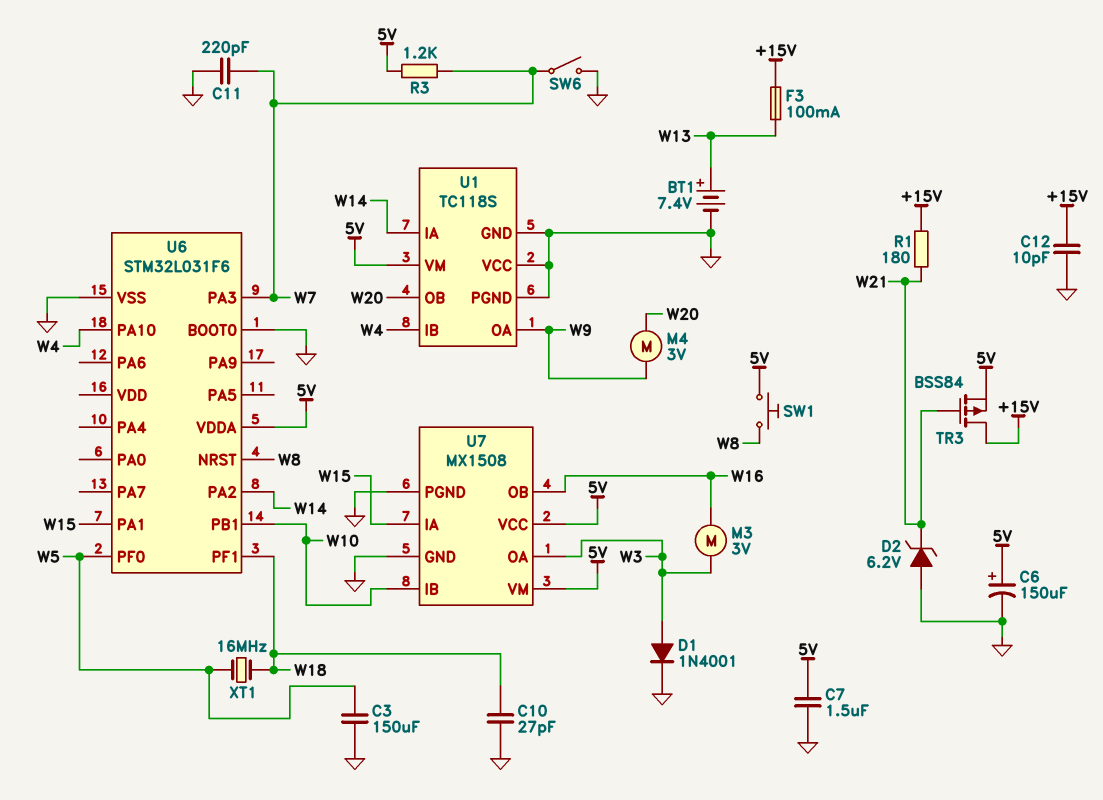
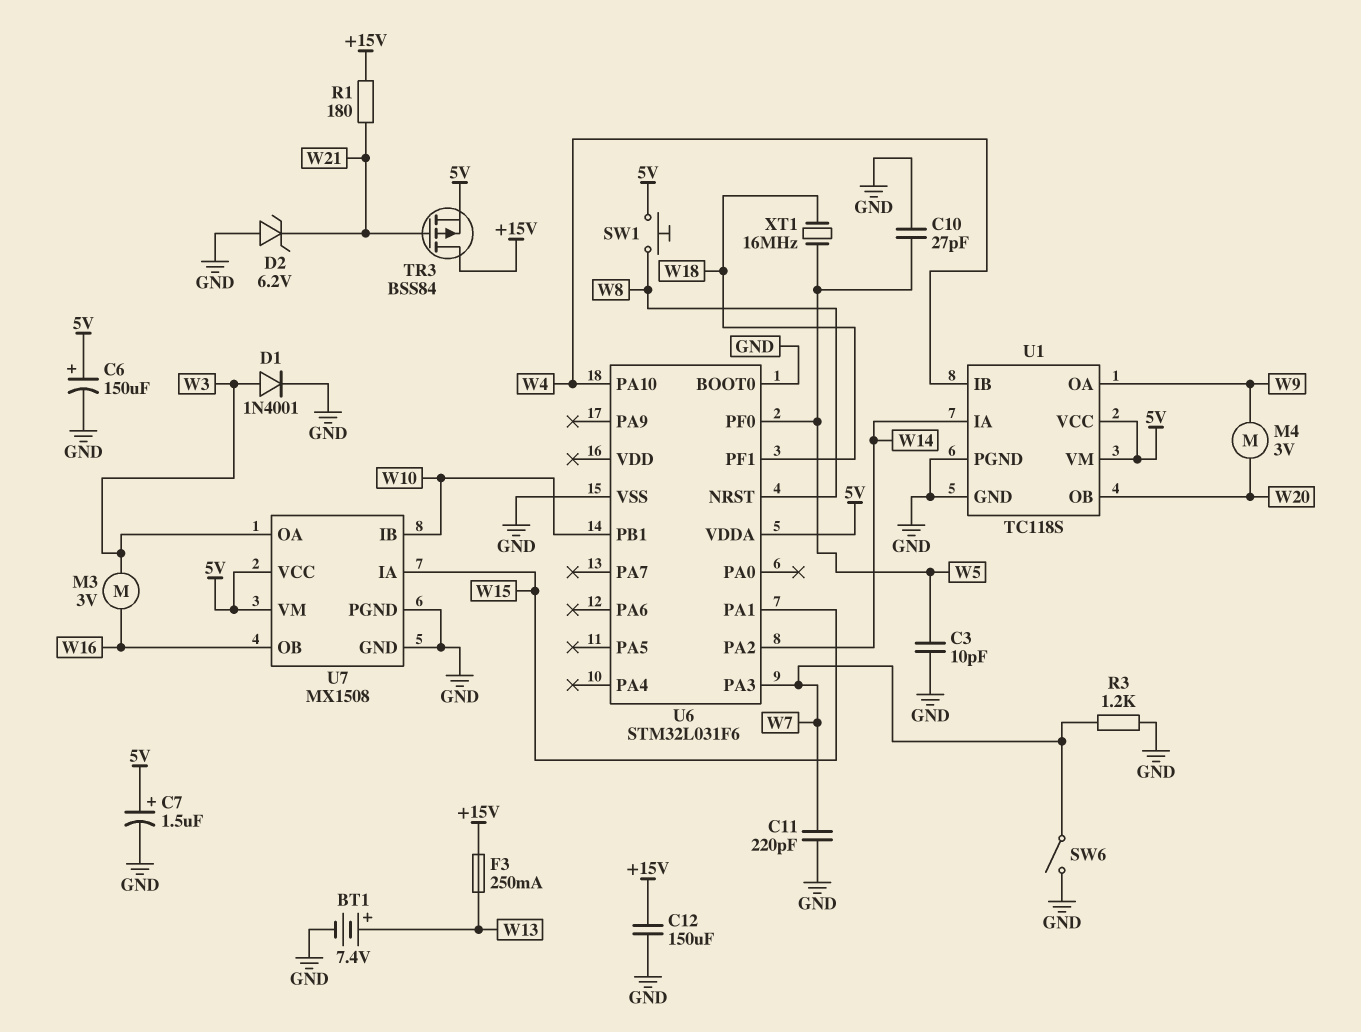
C3: 150uF (GND, W5) -> 10pF (GND, W5)
C7: 1.5uF (5V, GND) -> 1.5uF (plus 5V, minus GND)
C10: 27pF (GND, W18) -> 27pF (GND, W5)
C12: 10pF (+15V, GND) -> 150uF (+15V, GND)
F3: 100mA (+15V, W13) -> 250mA (+15V, W13)
R3: 1.2k (5V, W7) -> 1.2k (GND, W7)
U1 pin VCC: GND -> 5V

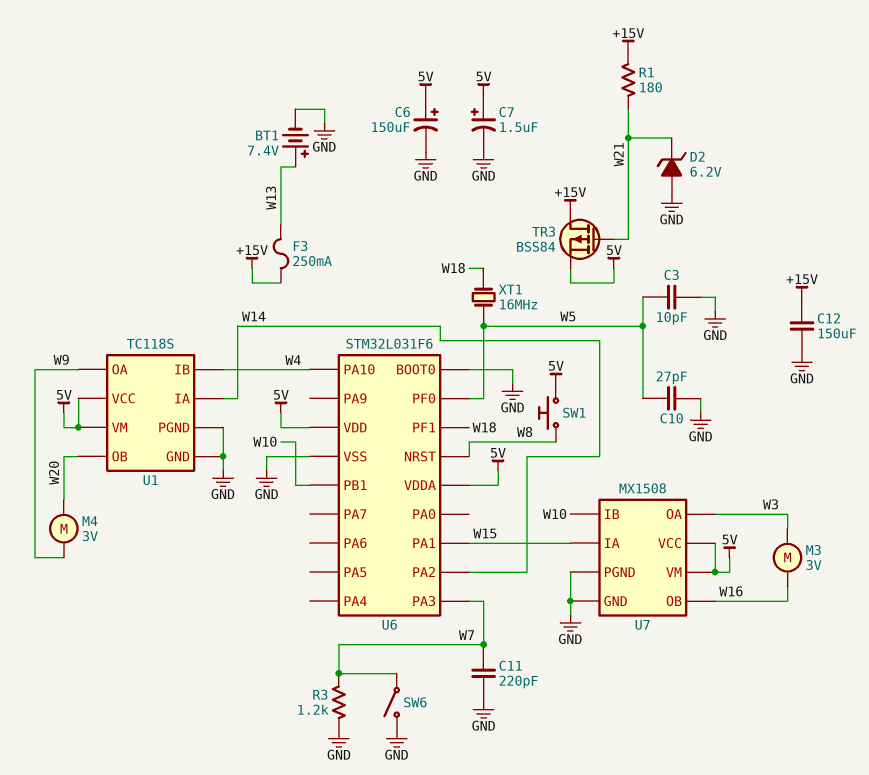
D1: diode 1N4001 (A W3, K GND) -> none
U6 pin VDD: none -> 5V

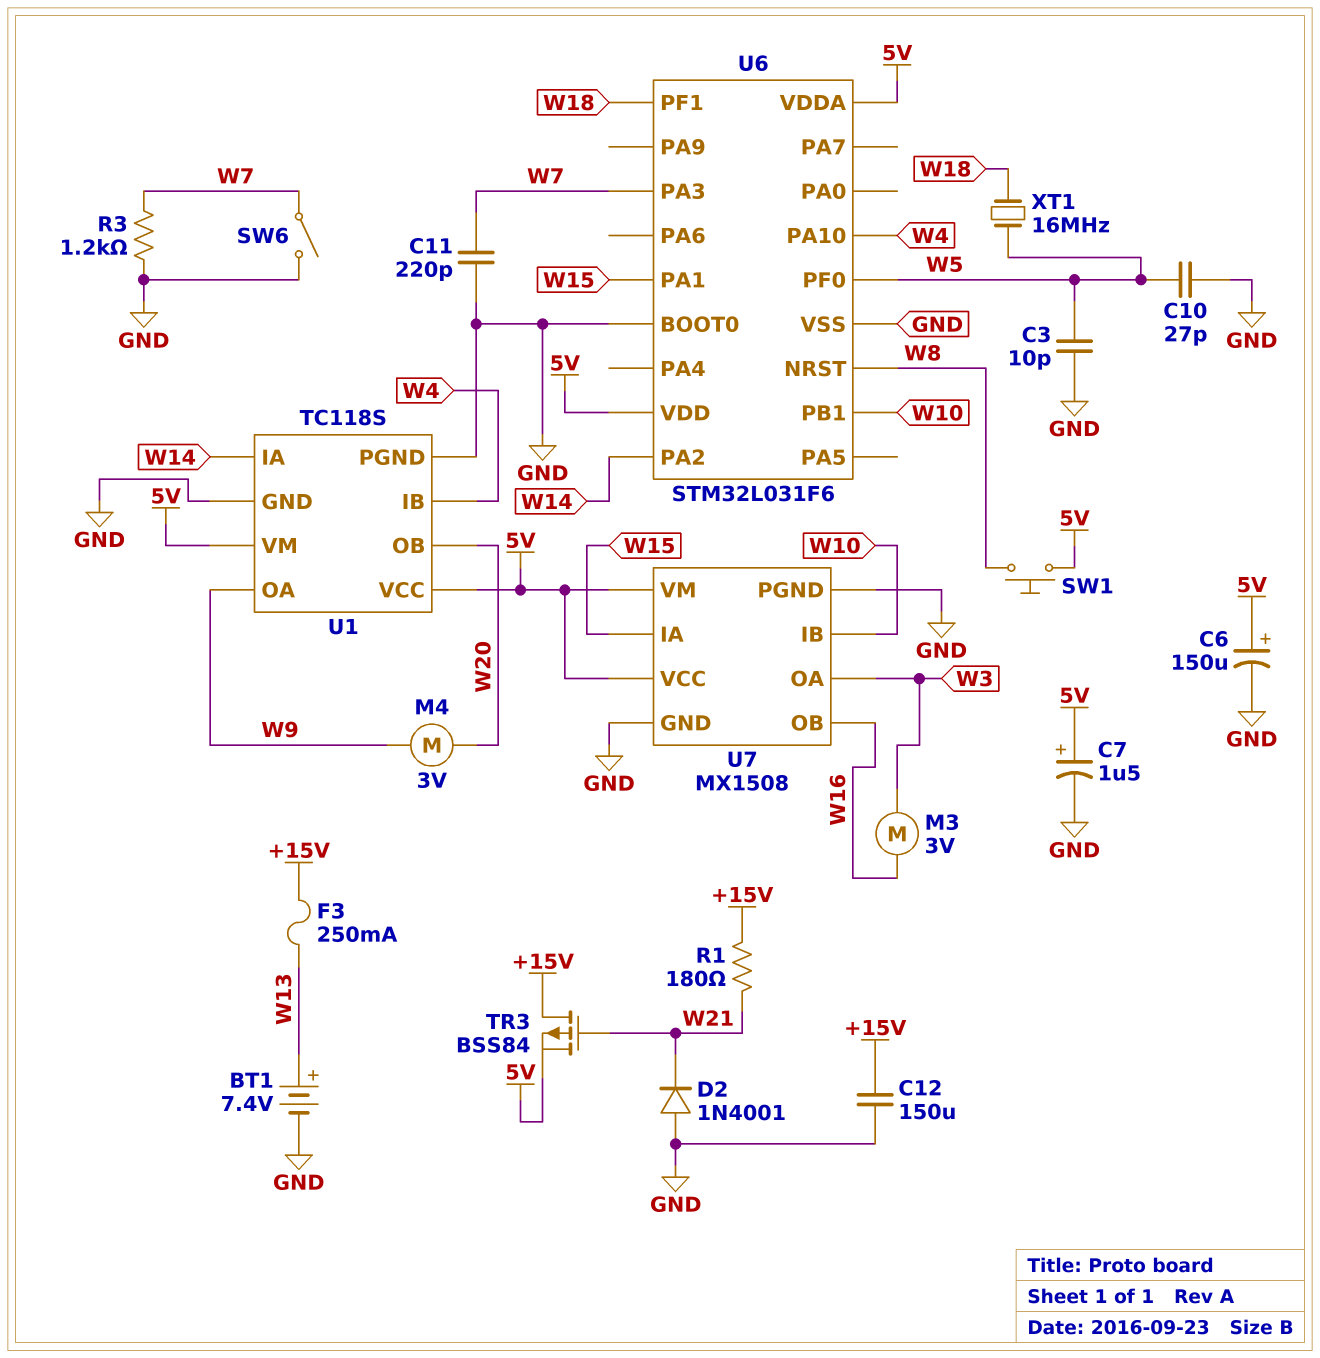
D2: zener 6.2V (A GND, K W21) -> diode 1N4001 (A GND, K W21)

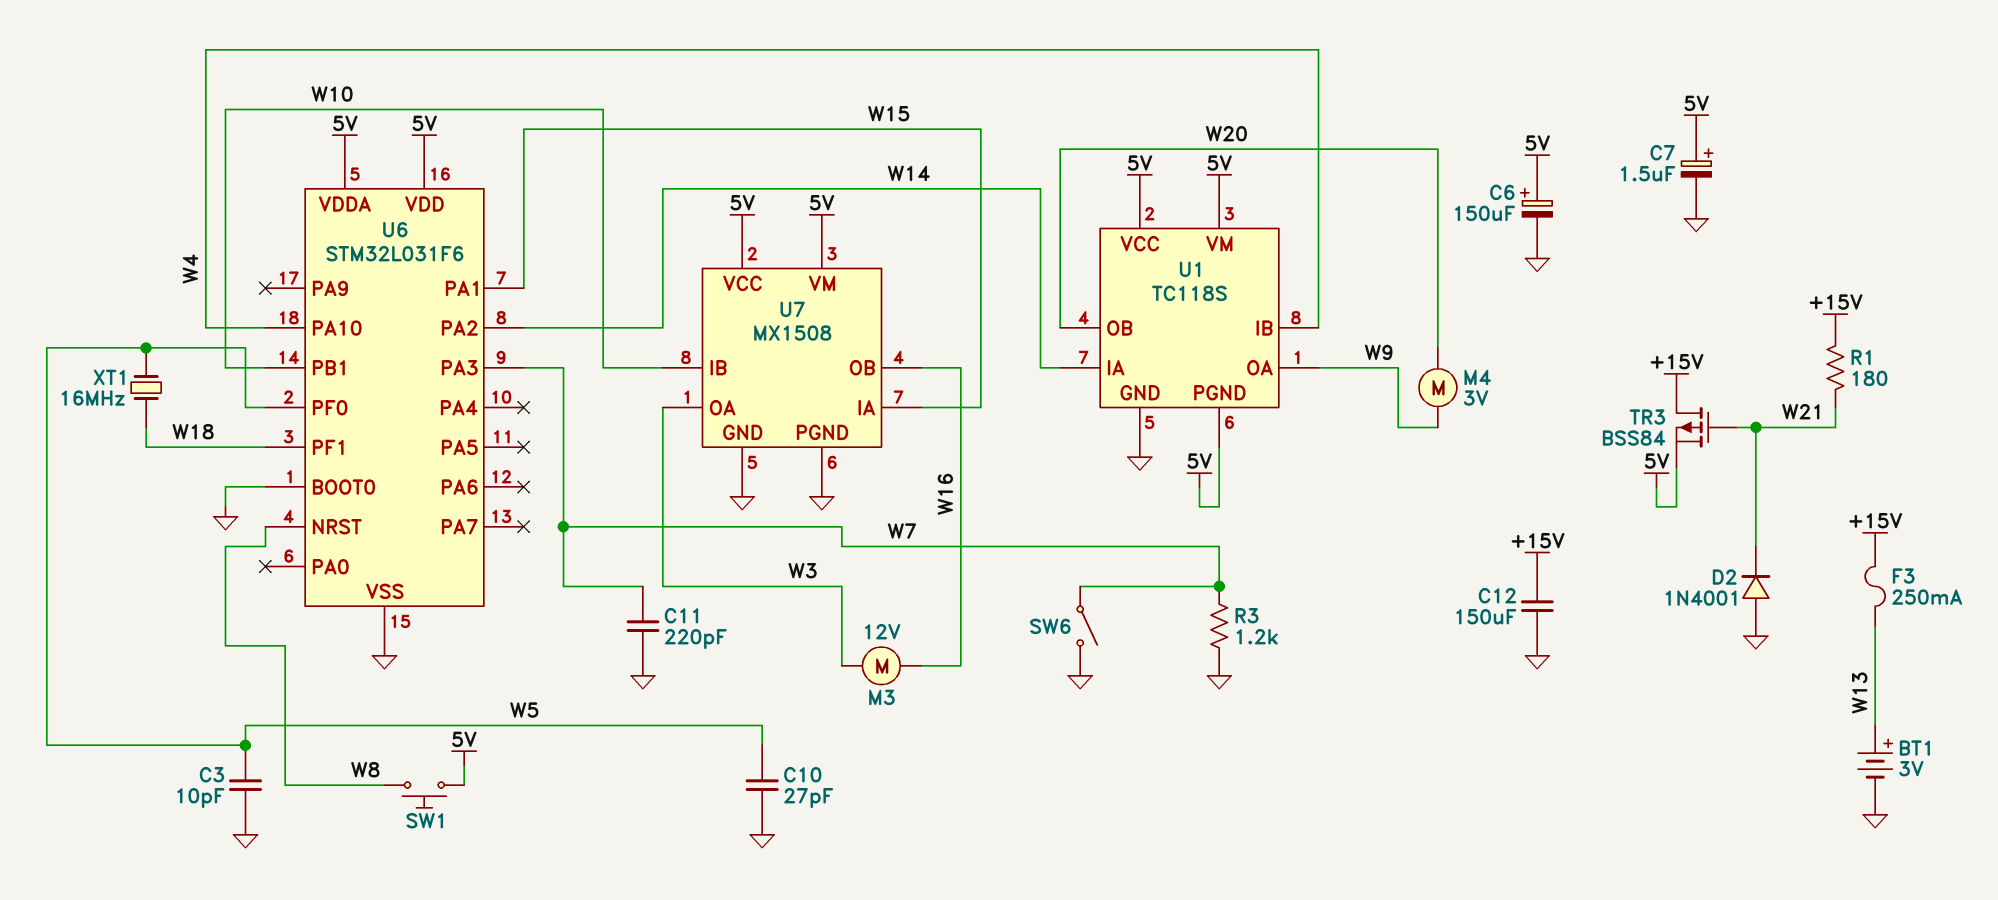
BT1: 7.4V (plus W13, minus GND) -> 3V (plus W13, minus GND)
M3: motor 3V (W3, W16) -> motor 12V (W3, W16)
U1 pin PGND: GND -> 5V

